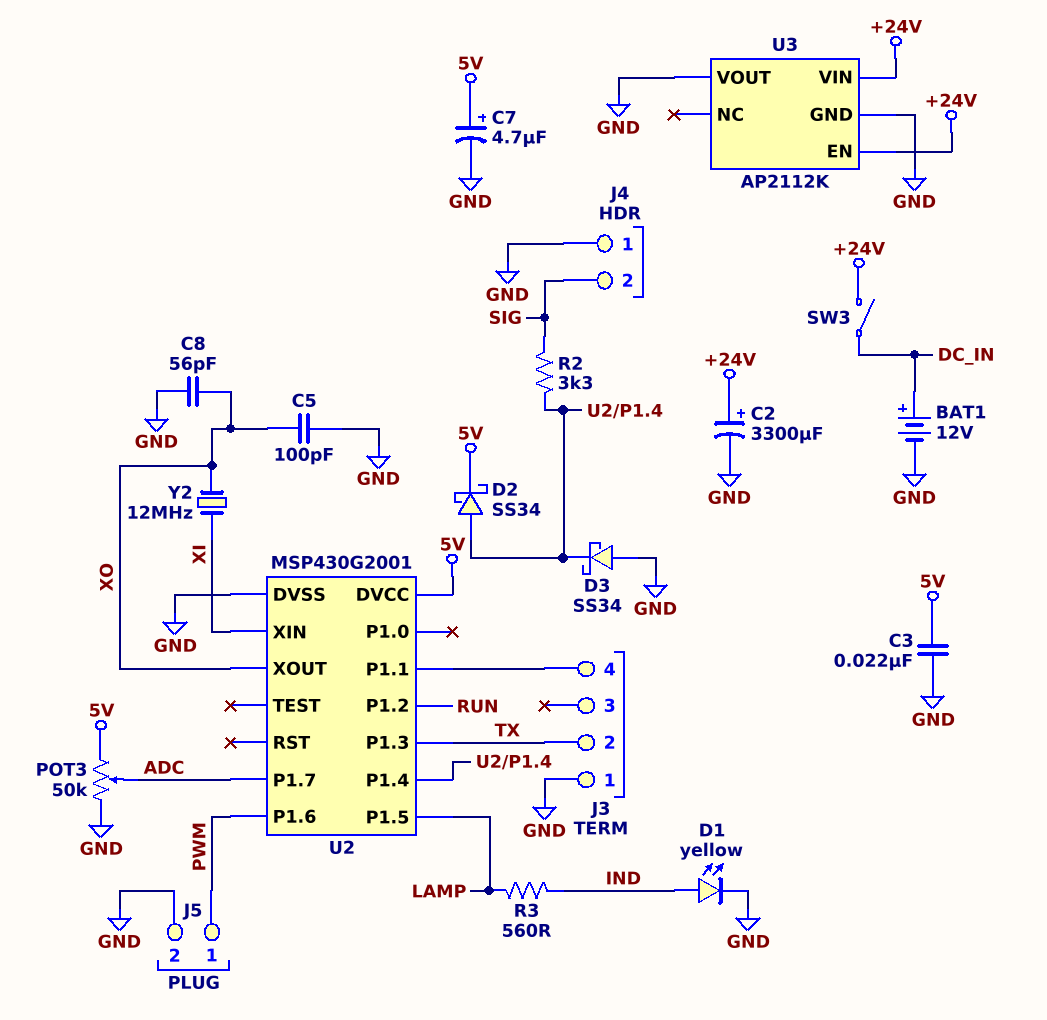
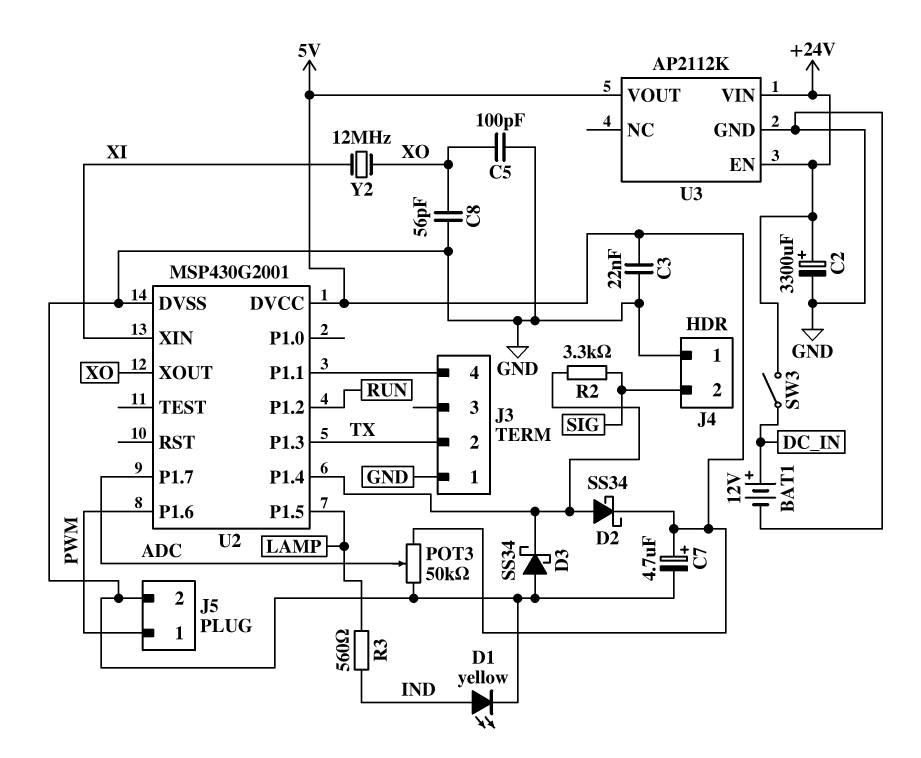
U3 pin VOUT: GND -> 5V

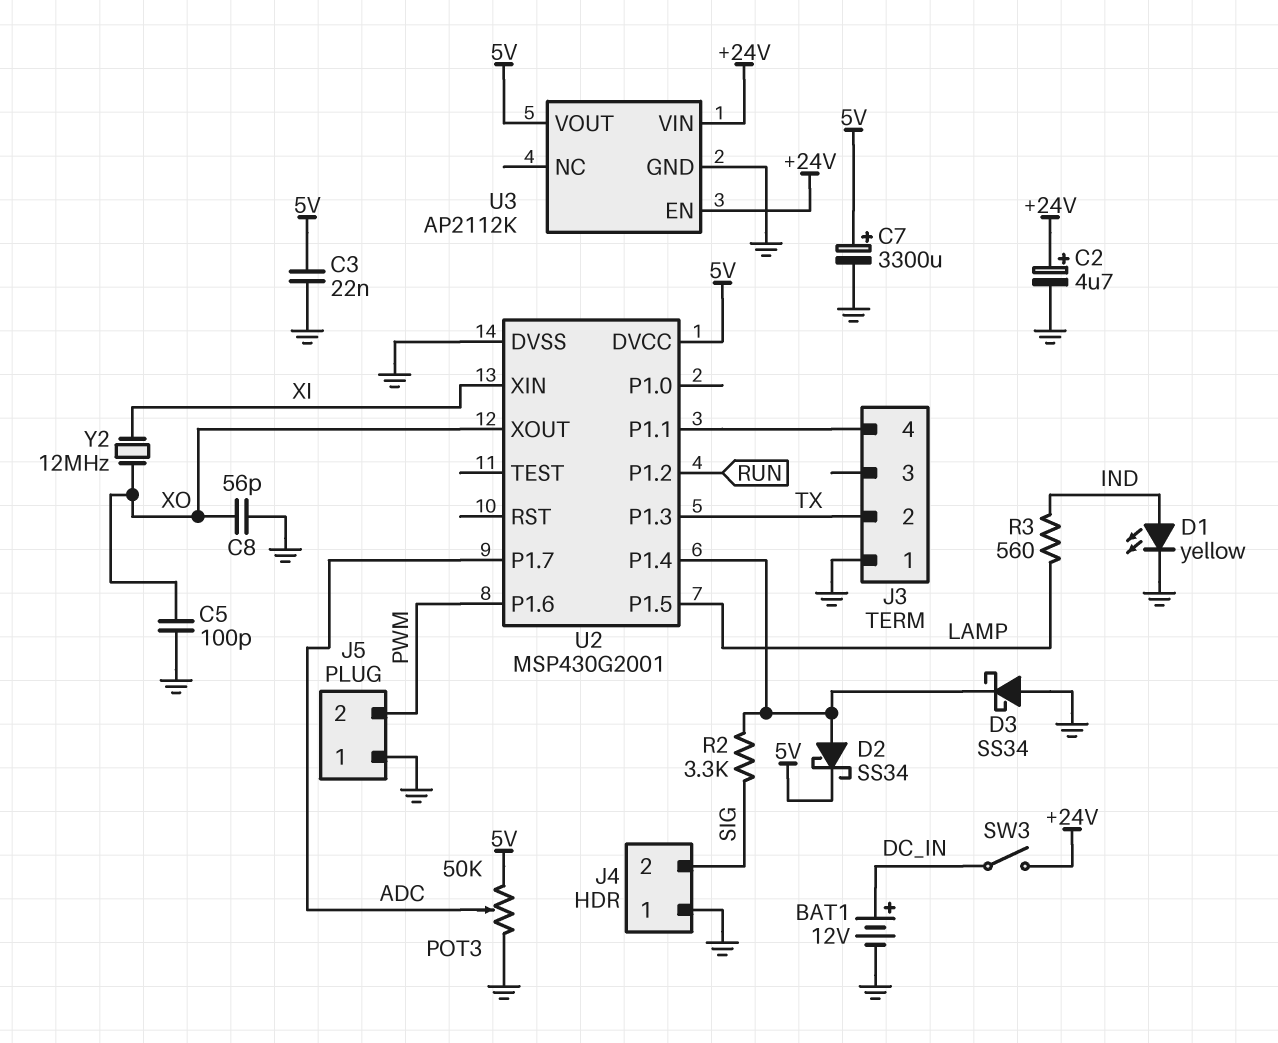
C2: 3300uF (plus +24V, minus GND) -> 4.7uF (plus +24V, minus GND)
C7: 4.7uF (plus 5V, minus GND) -> 3300uF (plus 5V, minus GND)
J5 pin 1: PWM -> GND
J5 pin 2: GND -> PWM

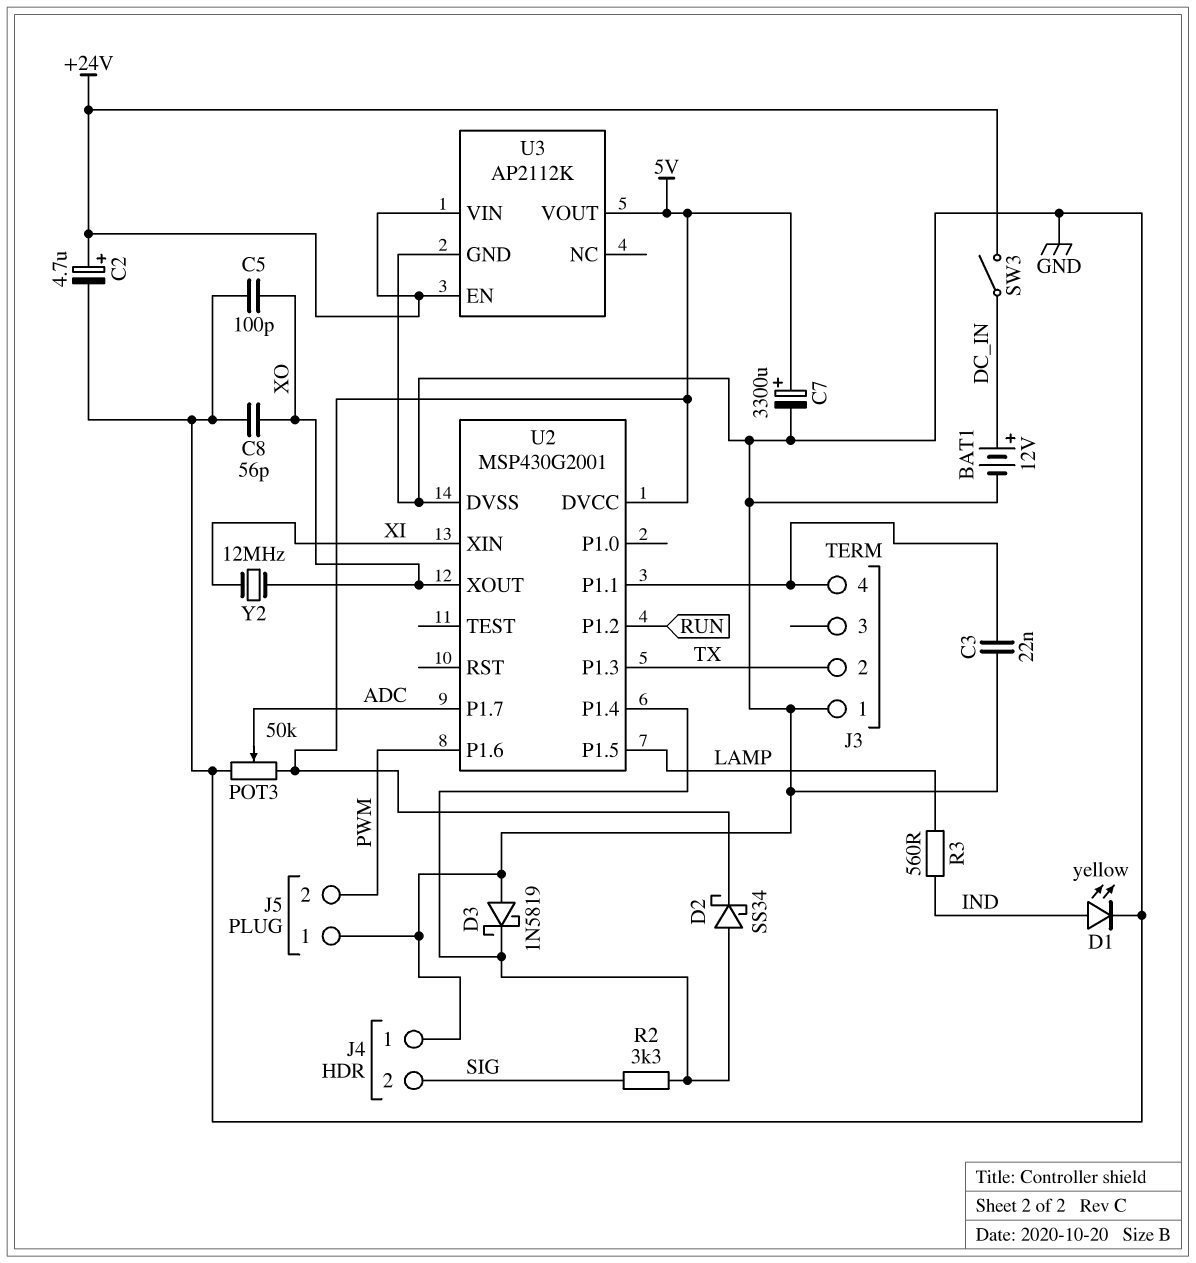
C3: 22nF (5V, GND) -> 22nF (GND, J3/4)
D3: schottky SS34 (A GND, K U2/P1.4) -> schottky 1N5819 (A GND, K U2/P1.4)

